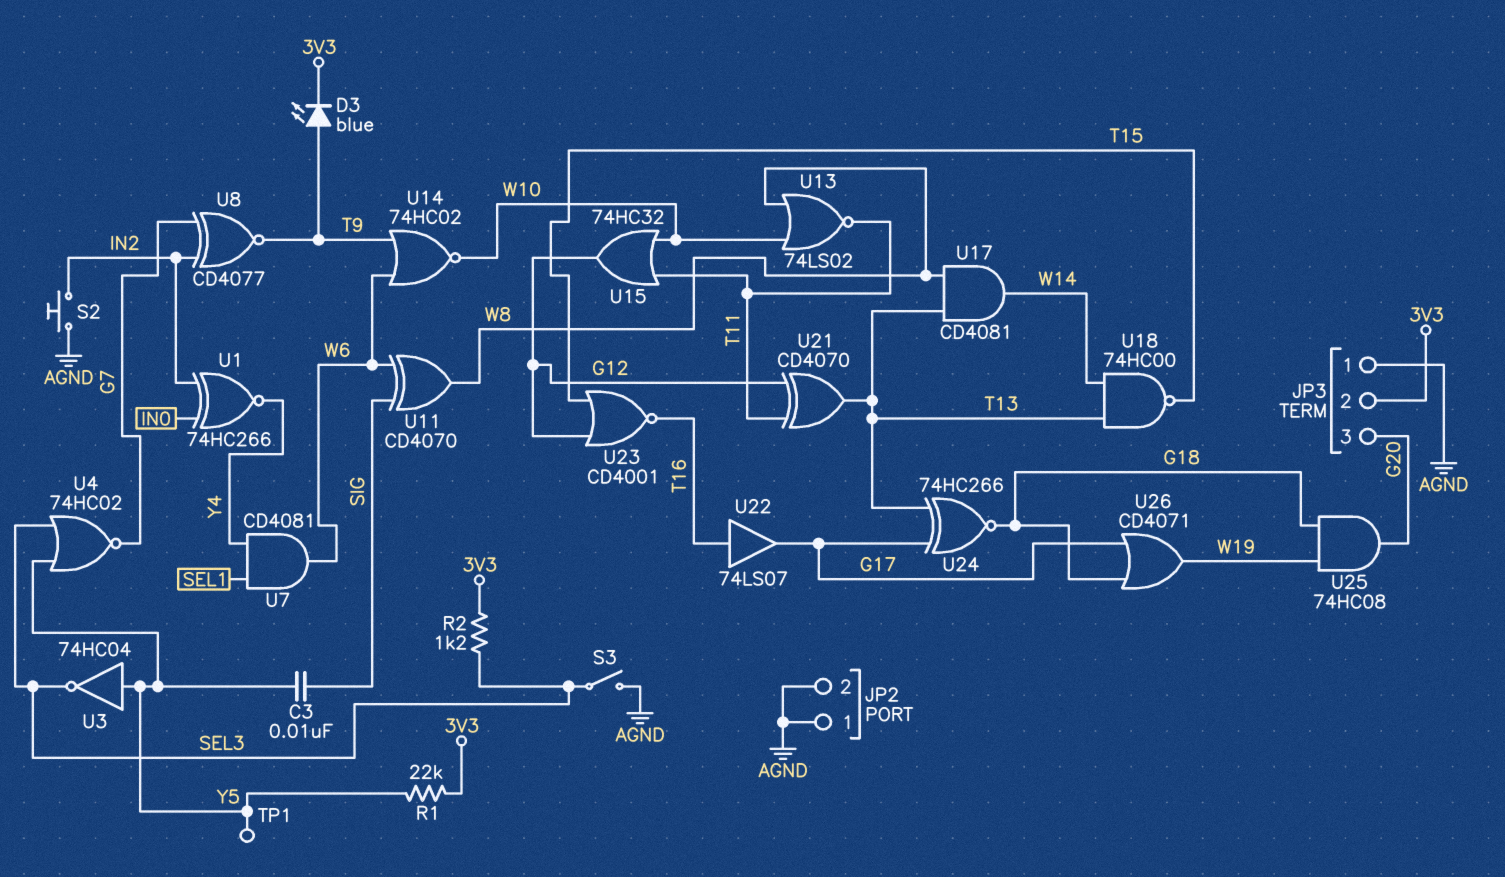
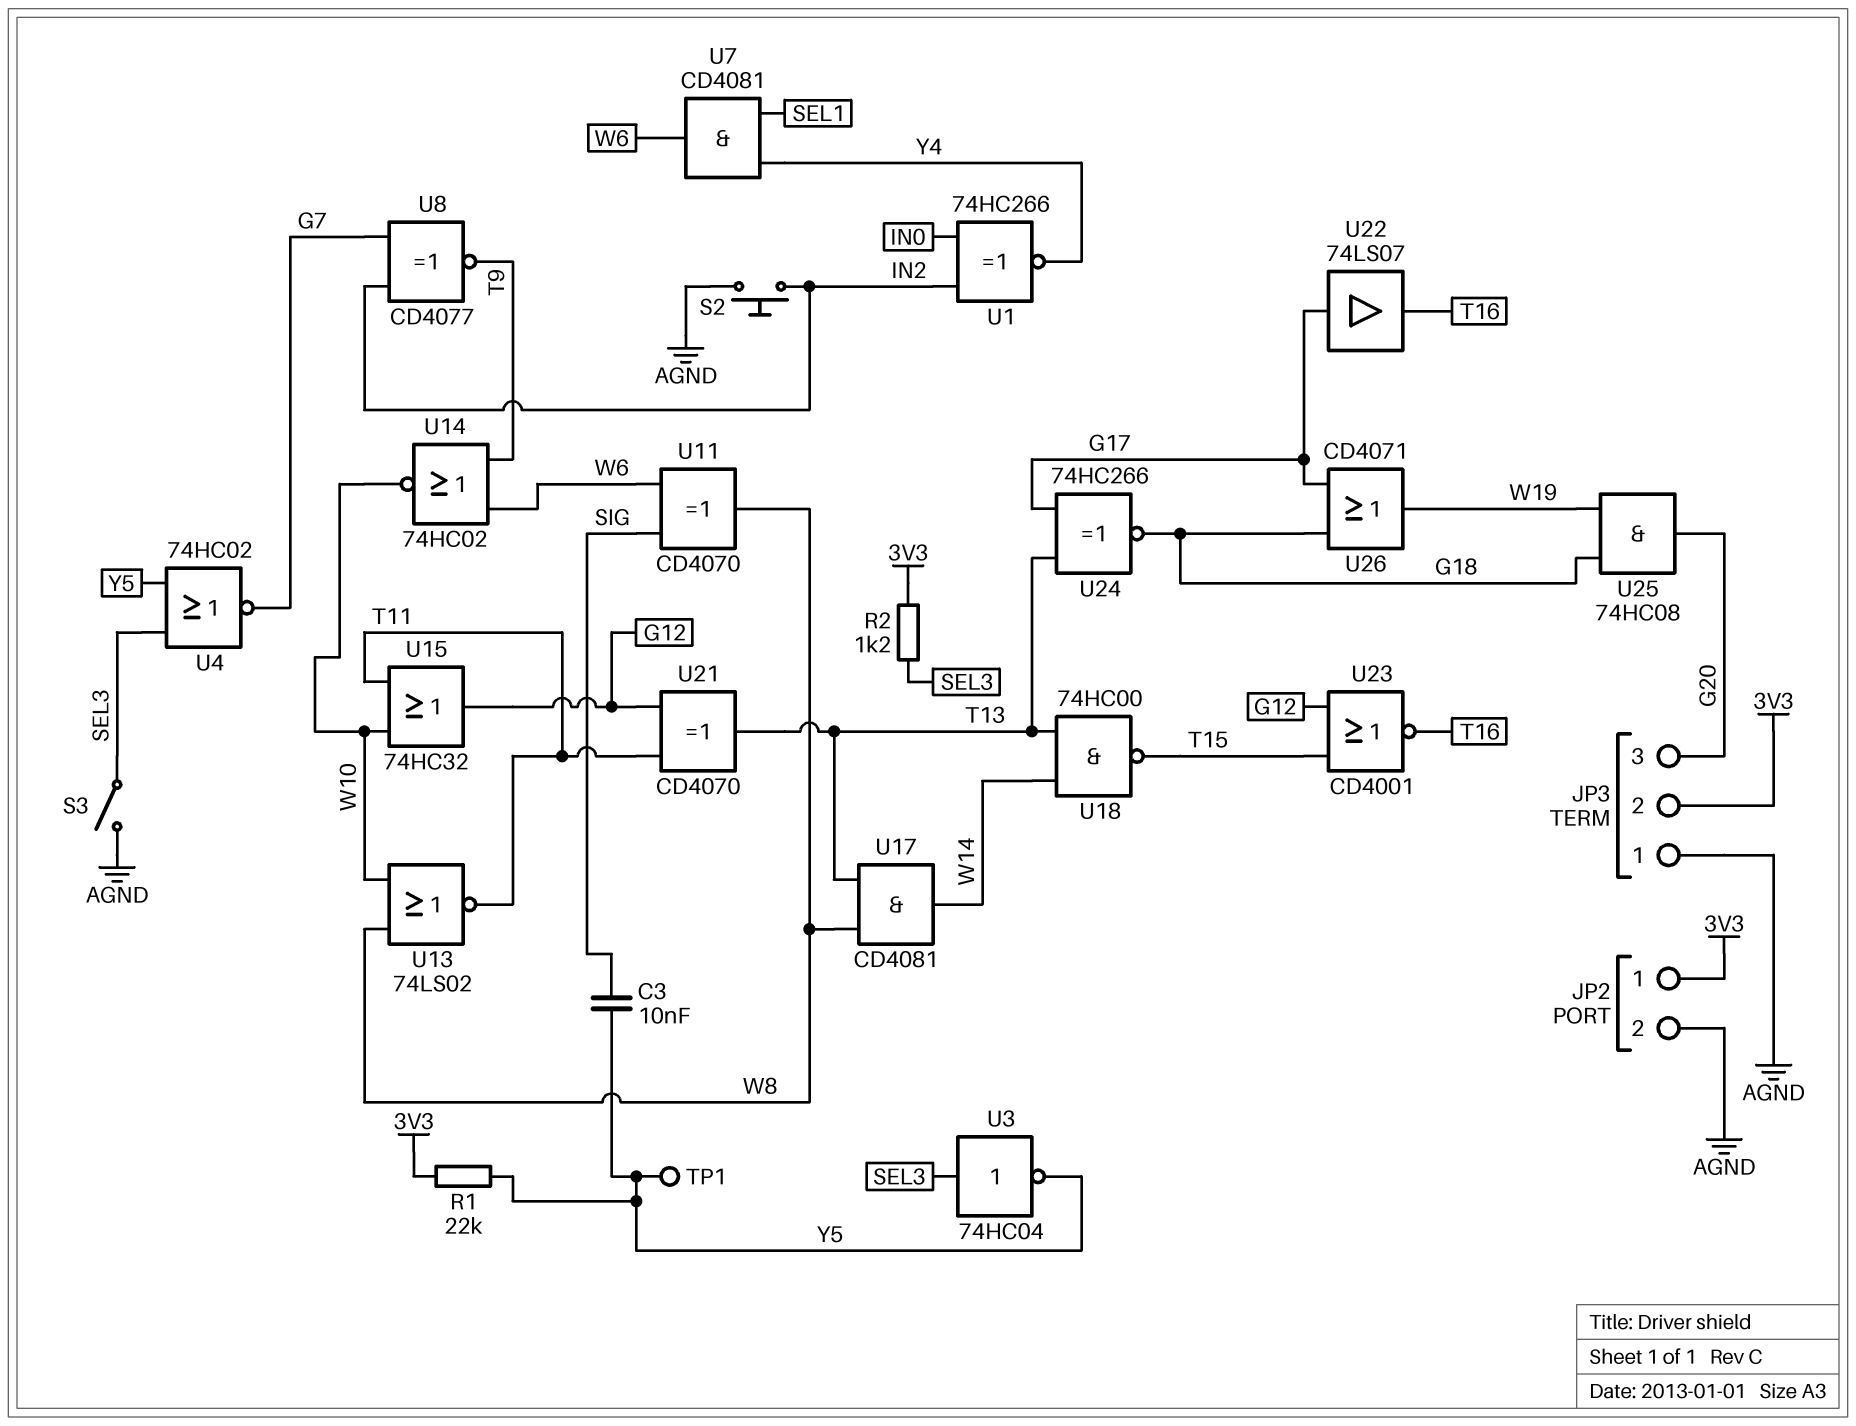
D3: LED blue (A T9, K 3V3) -> none
JP2 pin 1: AGND -> 3V3
U3: NOT 74HC04 (in Y5, out SEL3) -> NOT 74HC04 (in SEL3, out Y5)
U22: buffer 74LS07 (in T16, out G17) -> buffer 74LS07 (in G17, out T16)

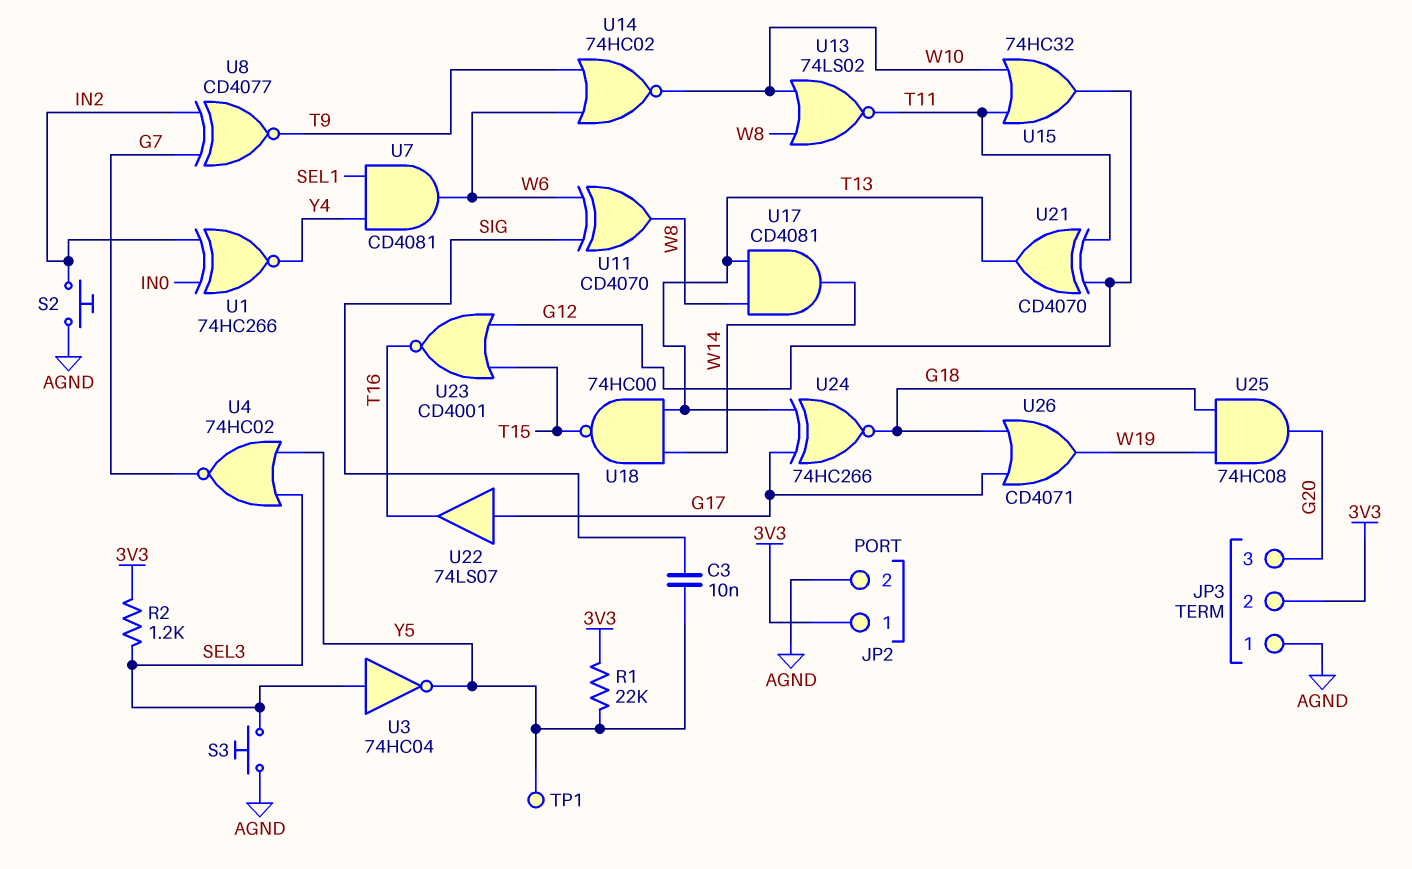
S3: switch (AGND, SEL3) -> button (AGND, SEL3)

